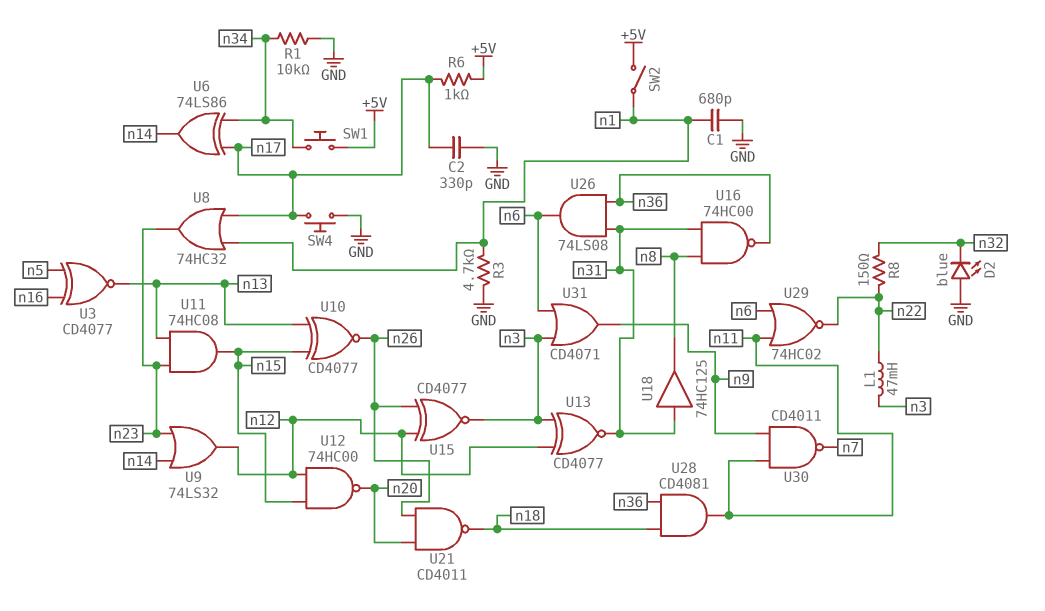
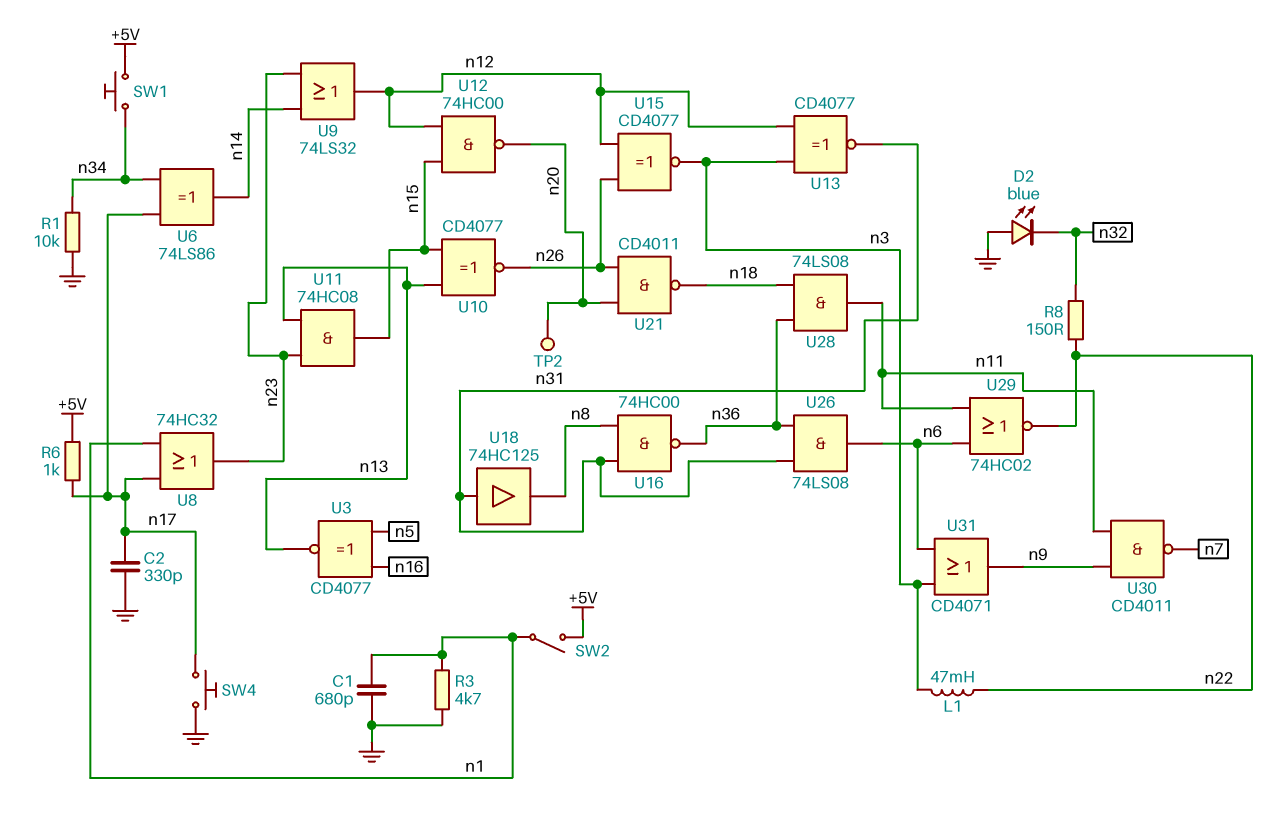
TP2: none -> test point (n20)
U28: AND CD4081 (in n18, in n36, out n11) -> AND 74LS08 (in n18, in n36, out n11)

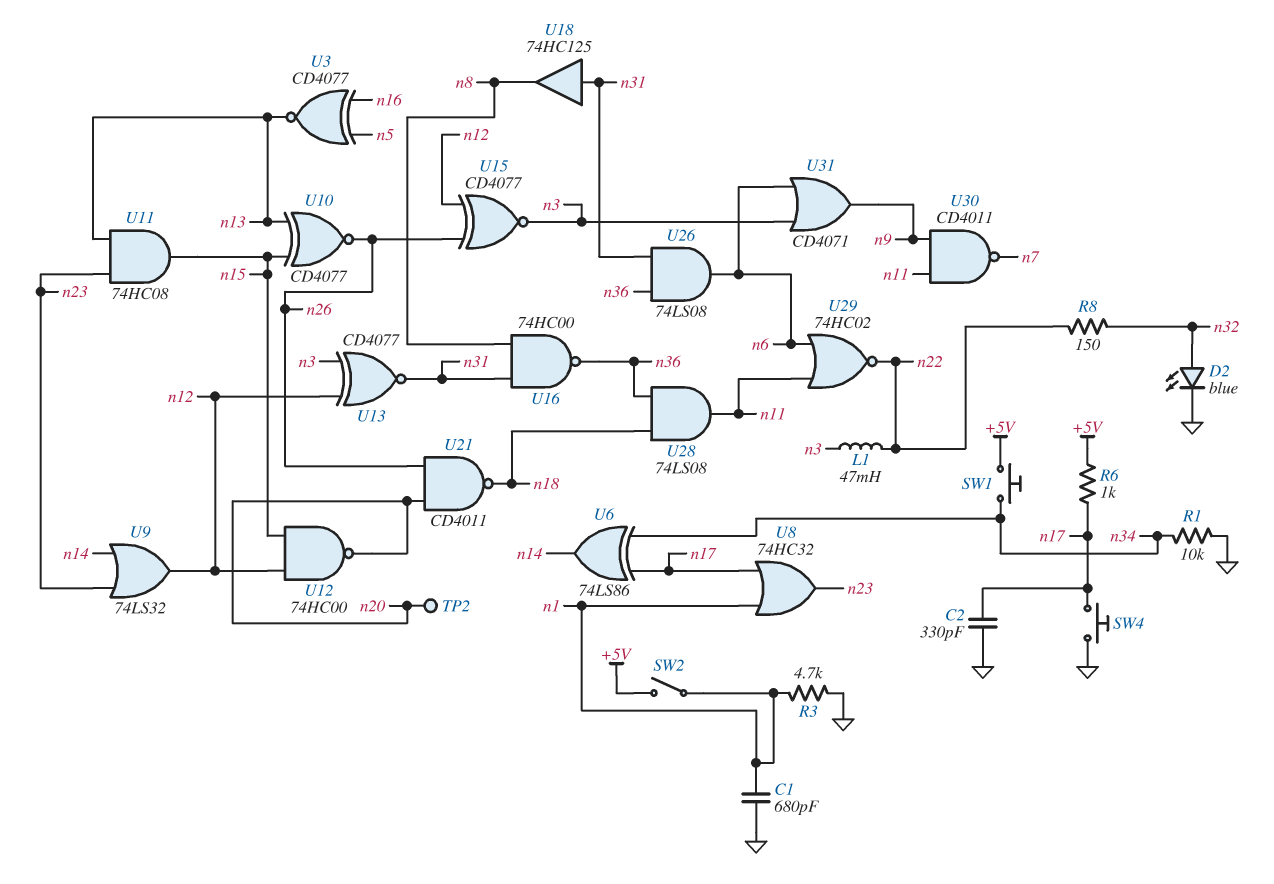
D2: LED blue (A GND, K n32) -> LED blue (A n32, K GND)

